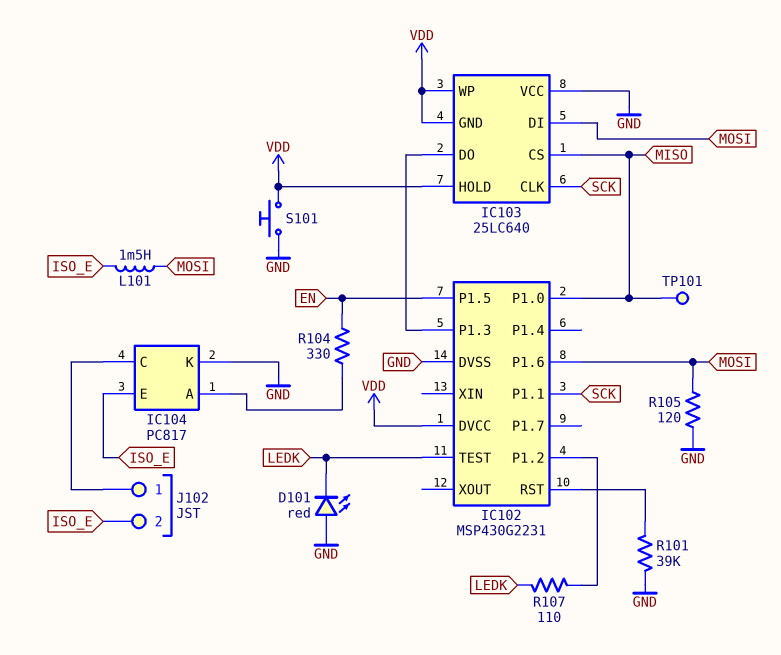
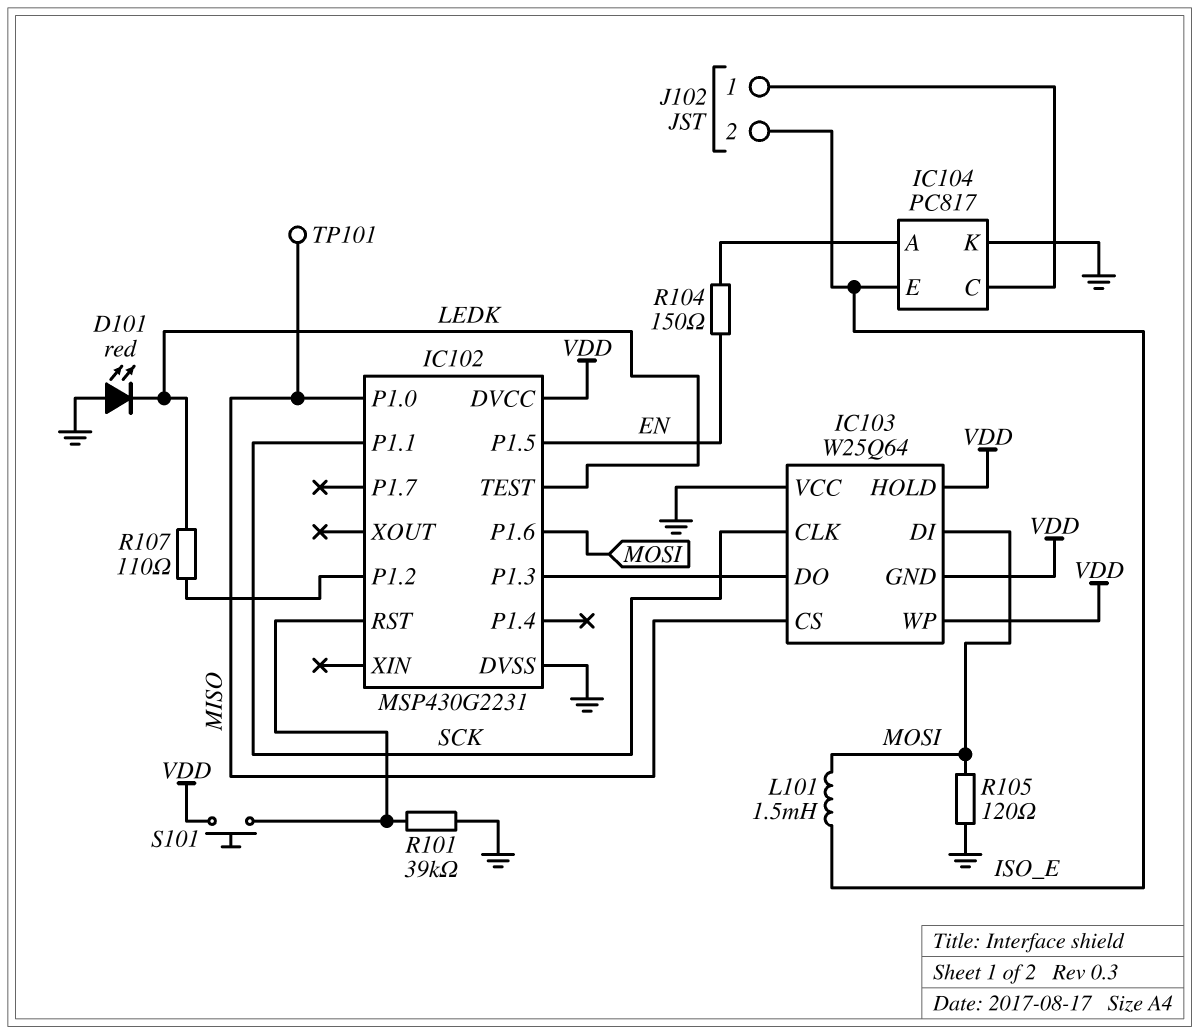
IC103: 25LC640 -> W25Q64
R104: 330 (EN, IC104/A) -> 150 (EN, IC104/A)
S101: button (GND, VDD) -> button (IC102/RST, VDD)

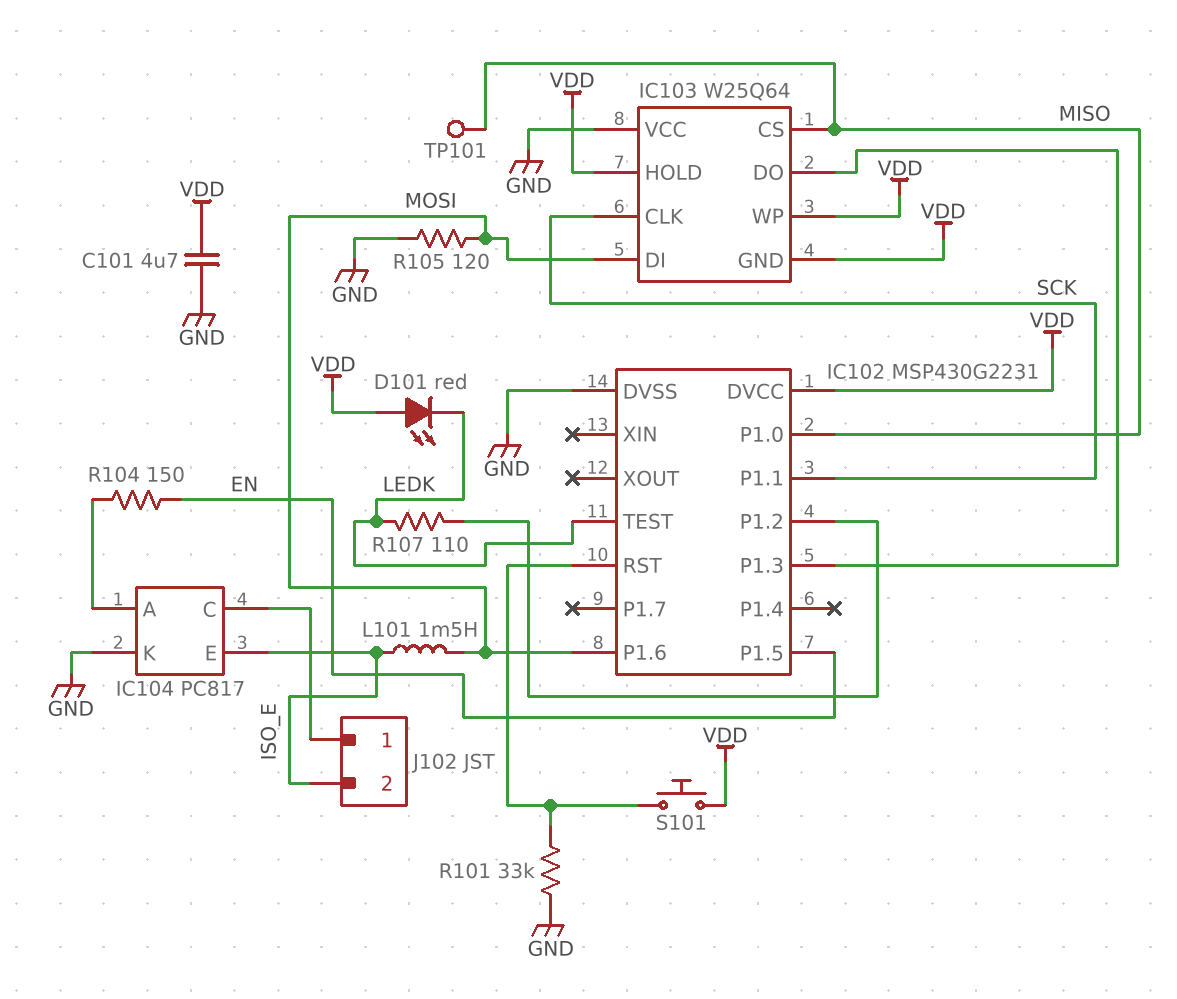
C101: none -> 4.7uF (GND, VDD)
D101: LED red (A GND, K LEDK) -> LED red (A VDD, K LEDK)
R101: 39k (GND, IC102/RST) -> 33k (GND, IC102/RST)

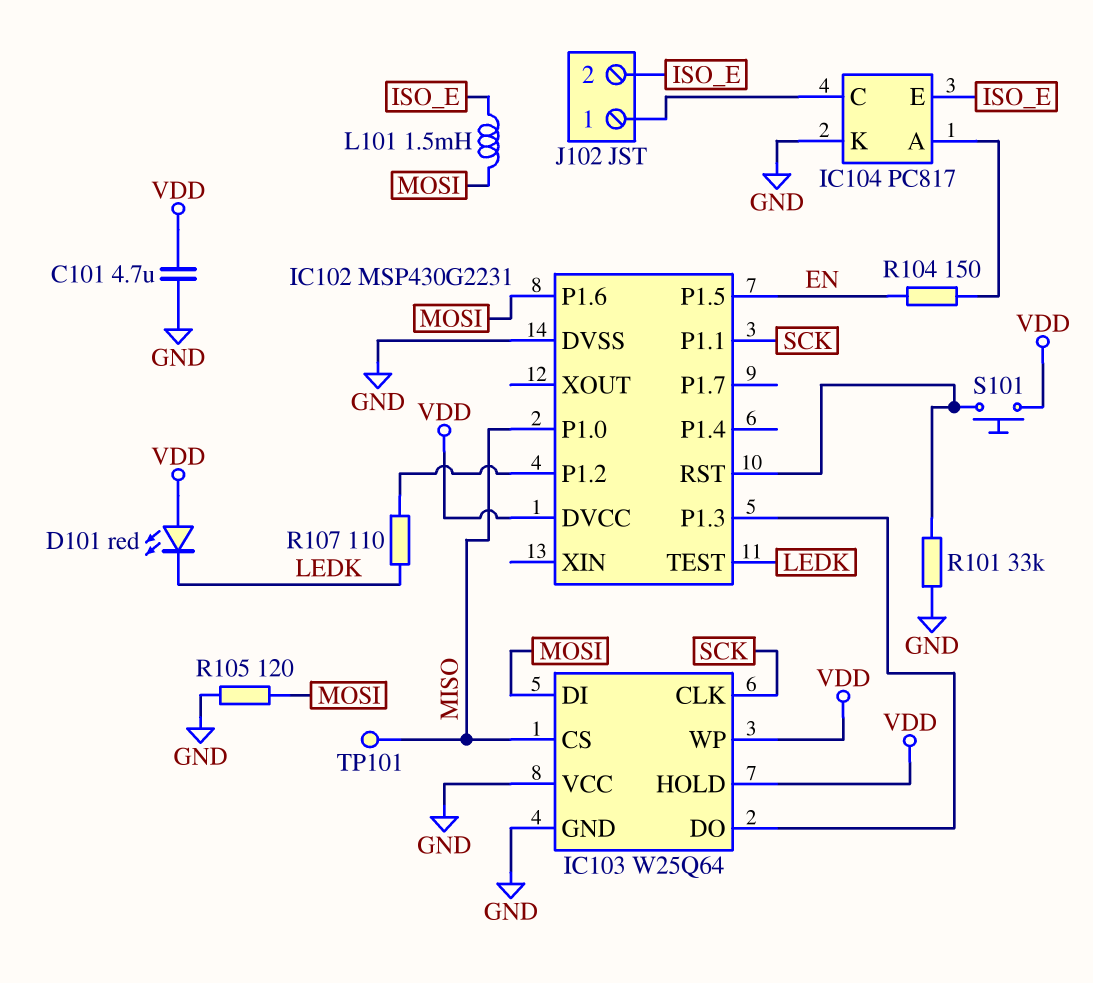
IC103 pin GND: VDD -> GND

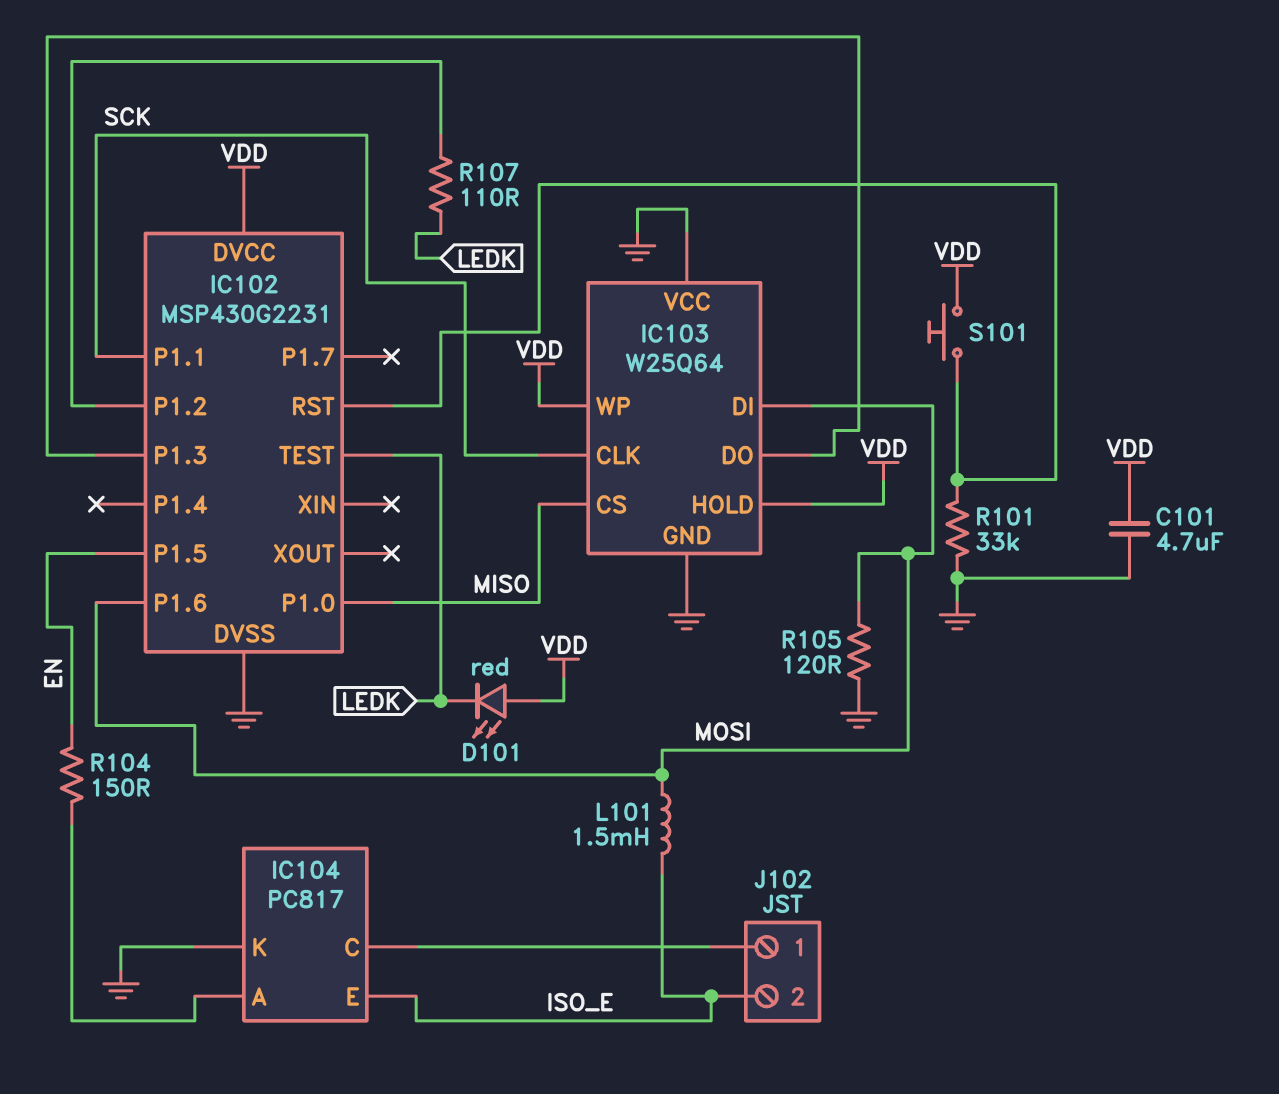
TP101: test point (MISO) -> none

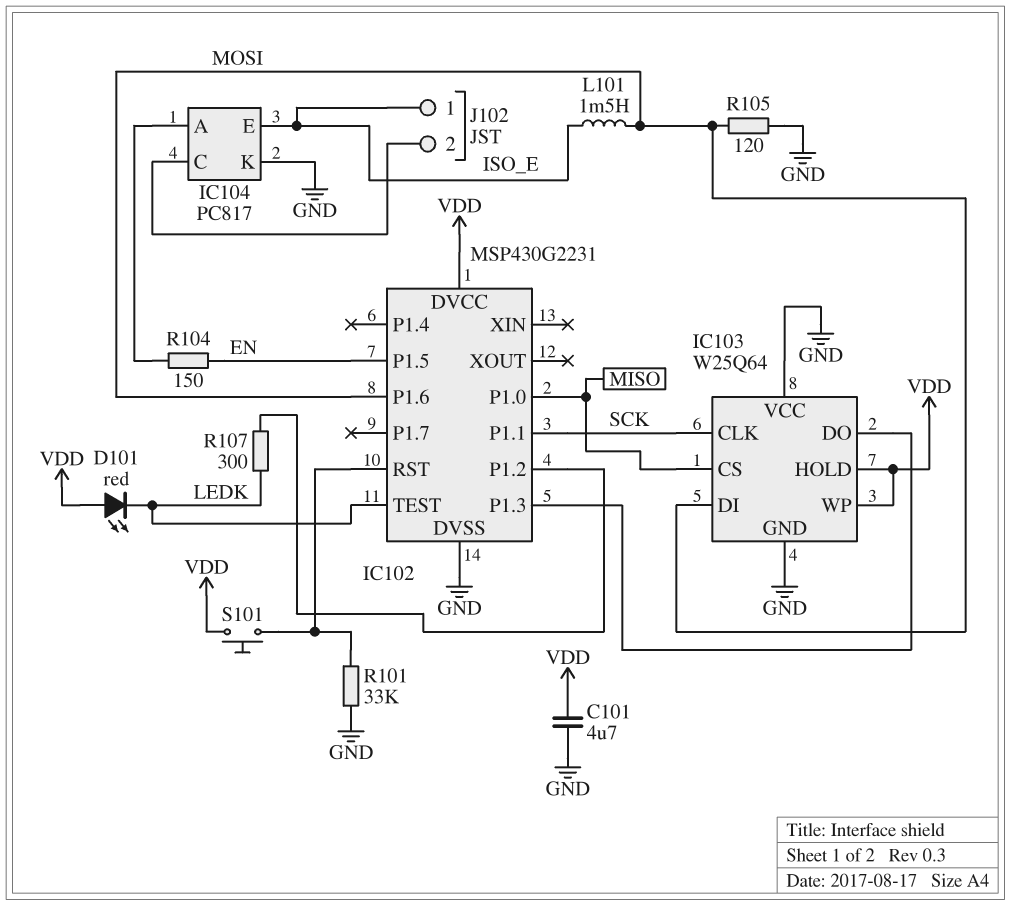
J102 pin 1: IC104/C -> ISO_E
J102 pin 2: ISO_E -> IC104/C
R107: 110 (IC102/P1.2, LEDK) -> 300 (IC102/P1.2, LEDK)

